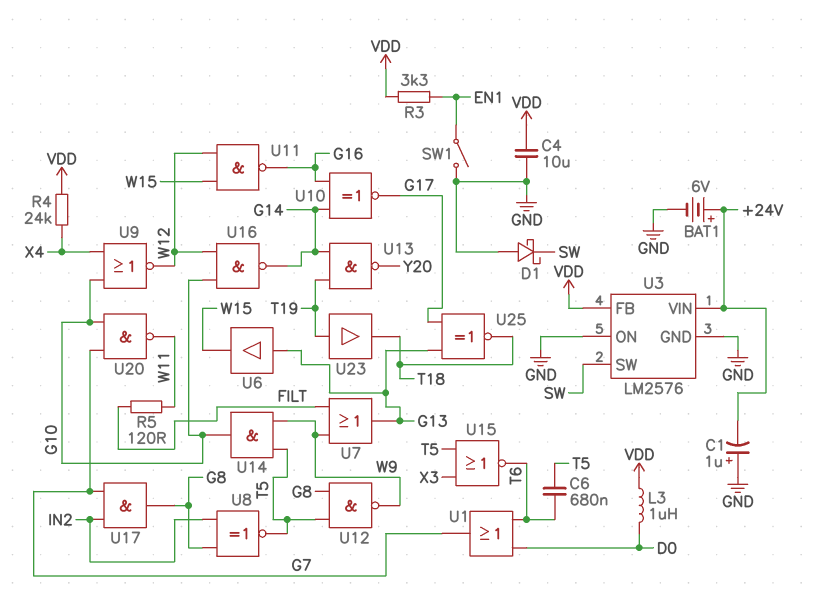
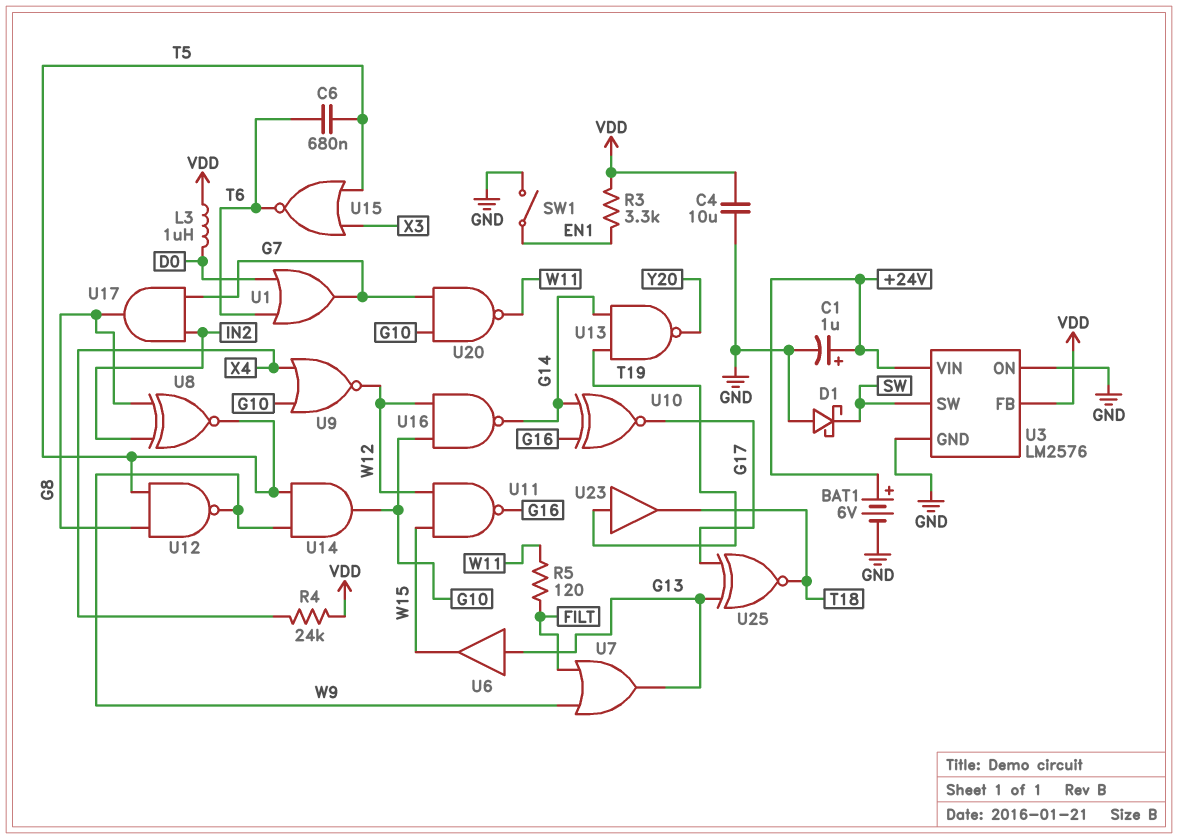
C1: 1uF (plus GND, minus +24V) -> 1uF (plus +24V, minus GND)

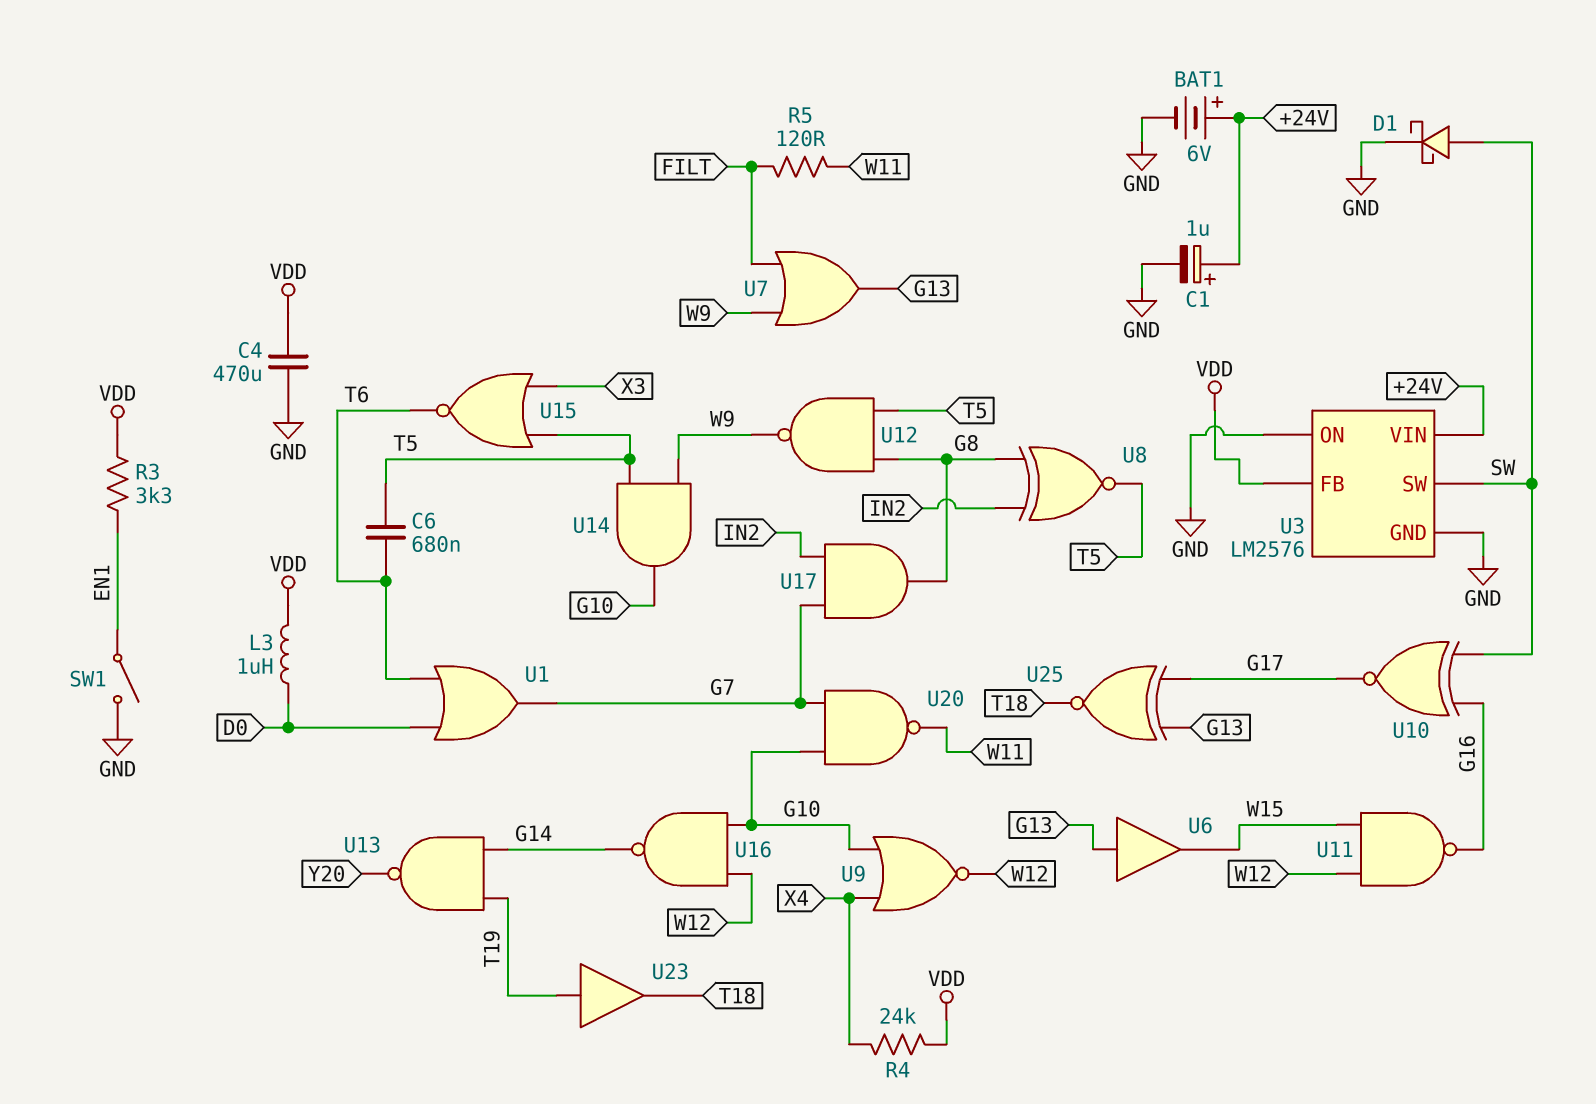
C4: 10uF (GND, VDD) -> 470uF (GND, VDD)
D1: schottky (A GND, K SW) -> schottky (A SW, K GND)
U10: XNOR (in G14, in G16, out G17) -> XNOR (in G16, in SW, out G17)

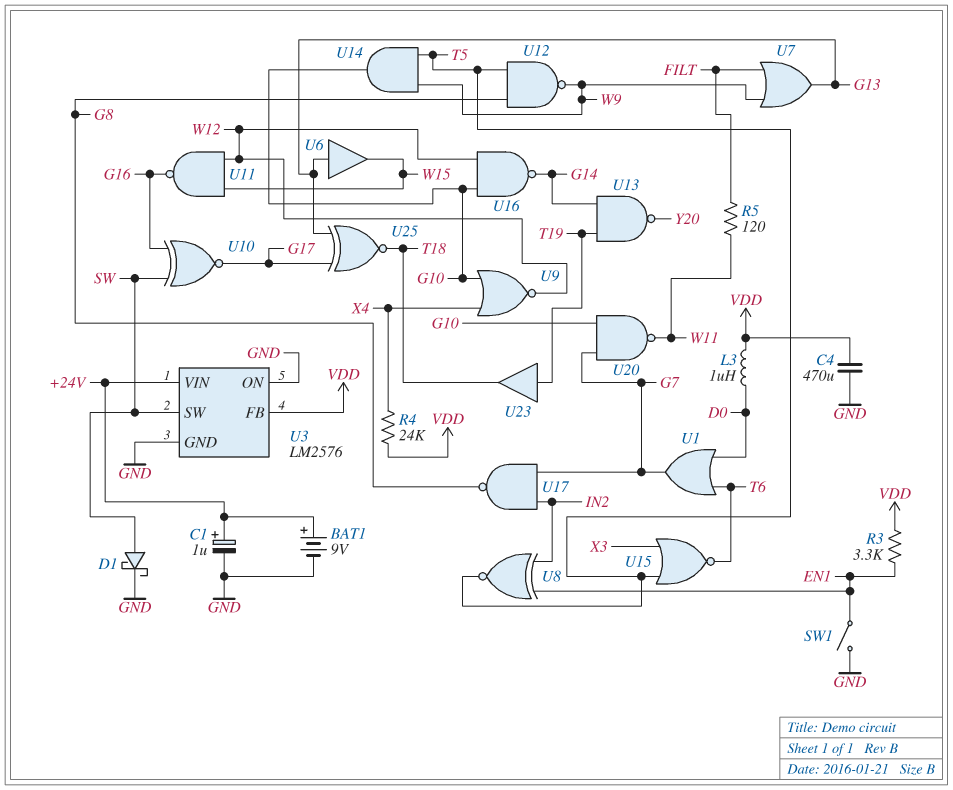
BAT1: 6V (plus +24V, minus GND) -> 9V (plus +24V, minus GND)
C6: 680nF (T5, T6) -> none
U8: XNOR (in G8, in IN2, out T5) -> XNOR (in EN1, in IN2, out T5)
U17: AND (in G7, in IN2, out G8) -> NAND (in G7, in IN2, out G8)

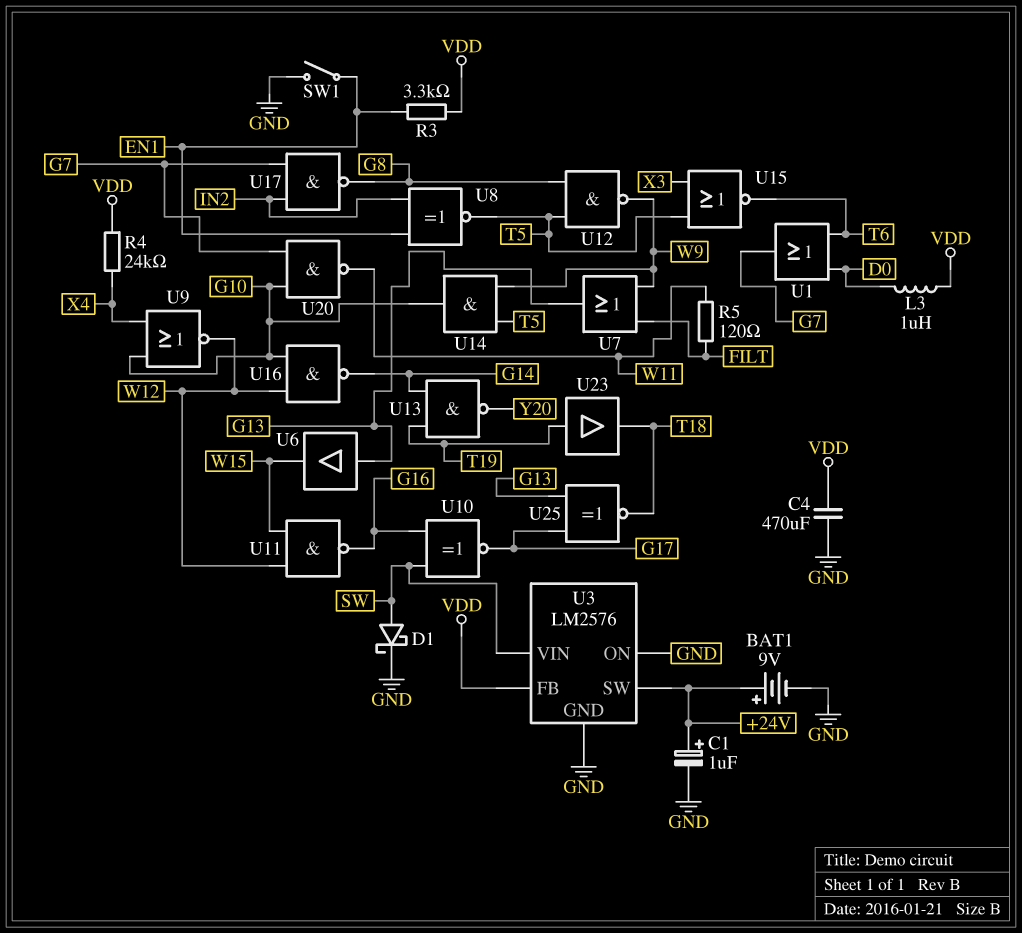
U3 pin SW: SW -> +24V
U3 pin VIN: +24V -> SW

